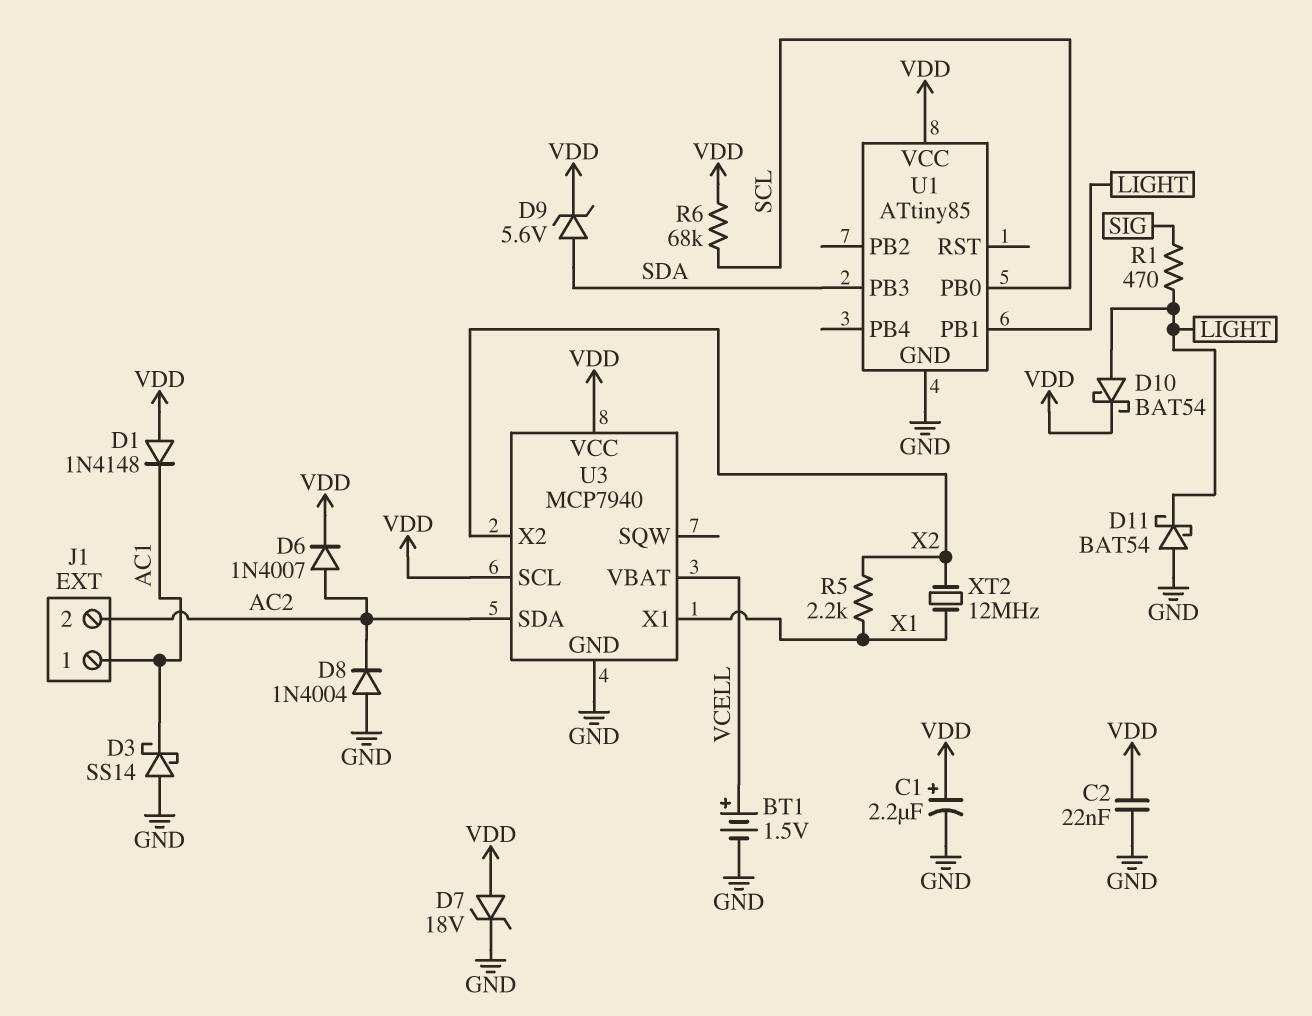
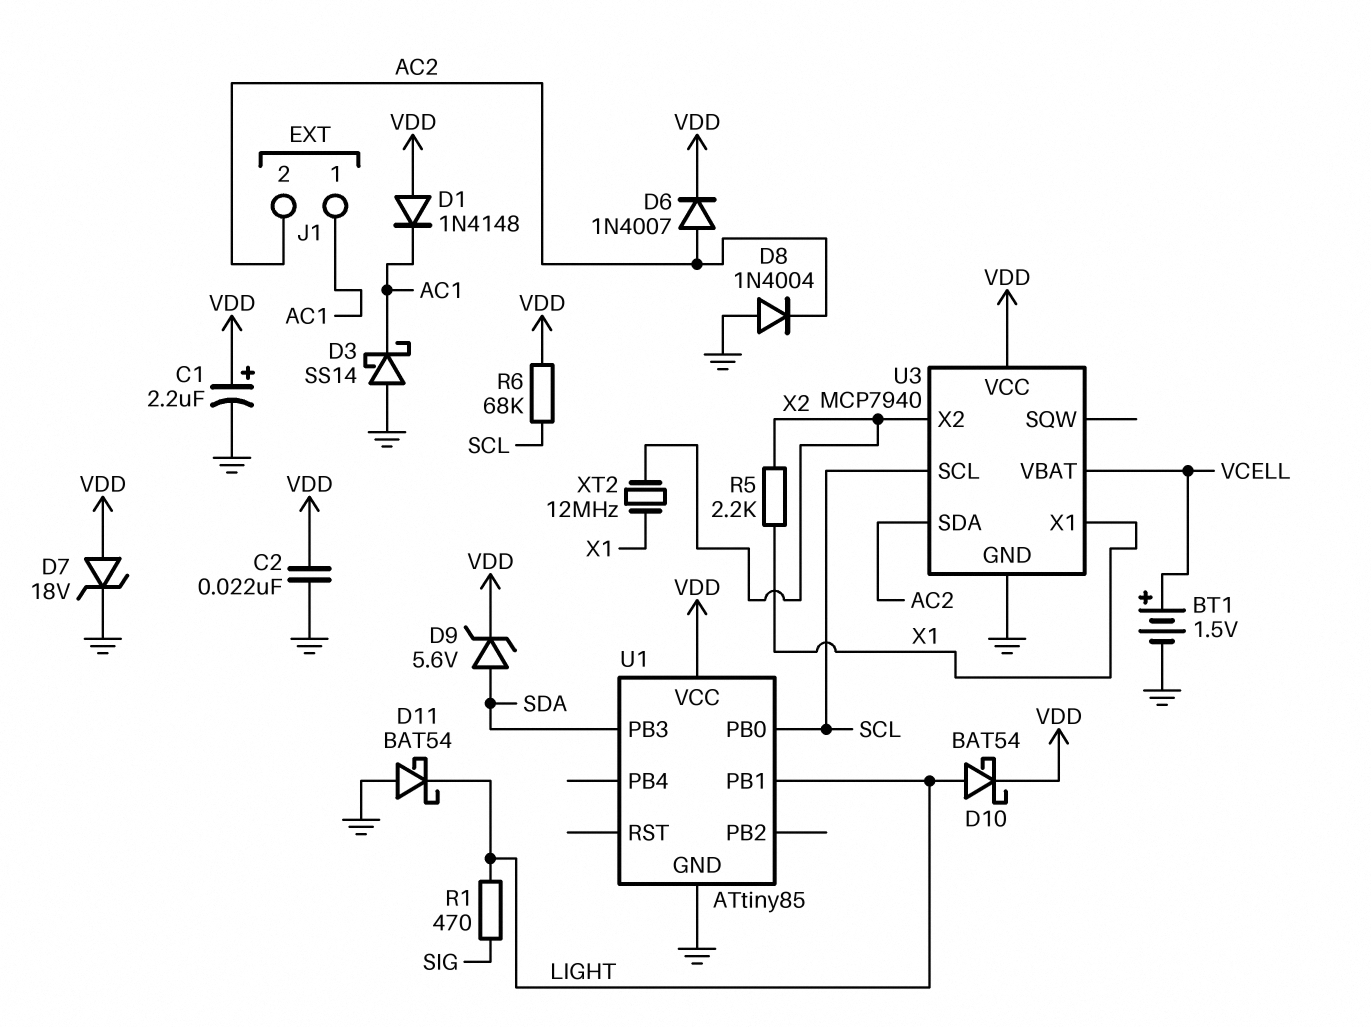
U3 pin SCL: VDD -> SCL

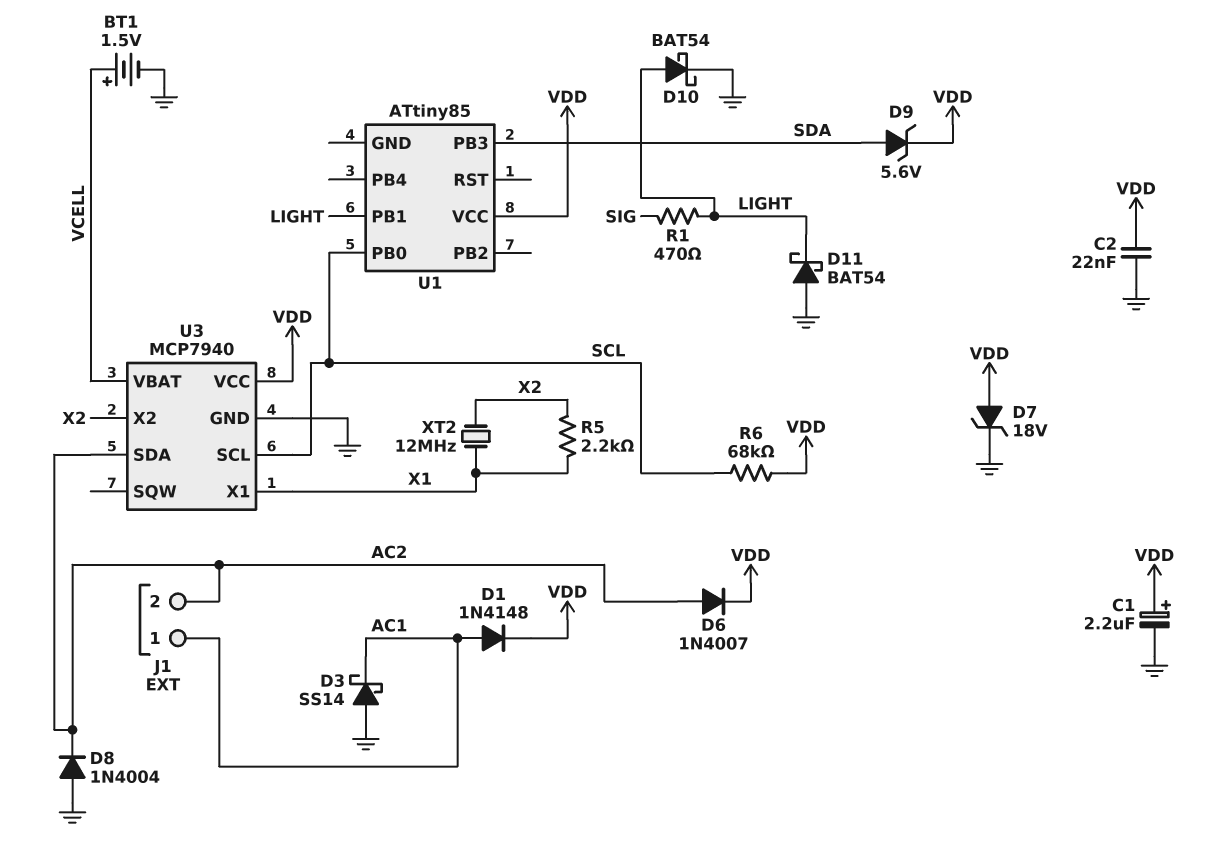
D1: diode 1N4148 (A VDD, K AC1) -> diode 1N4148 (A AC1, K VDD)
D10: schottky BAT54 (A LIGHT, K VDD) -> schottky BAT54 (A LIGHT, K GND)
U1 pin GND: GND -> none

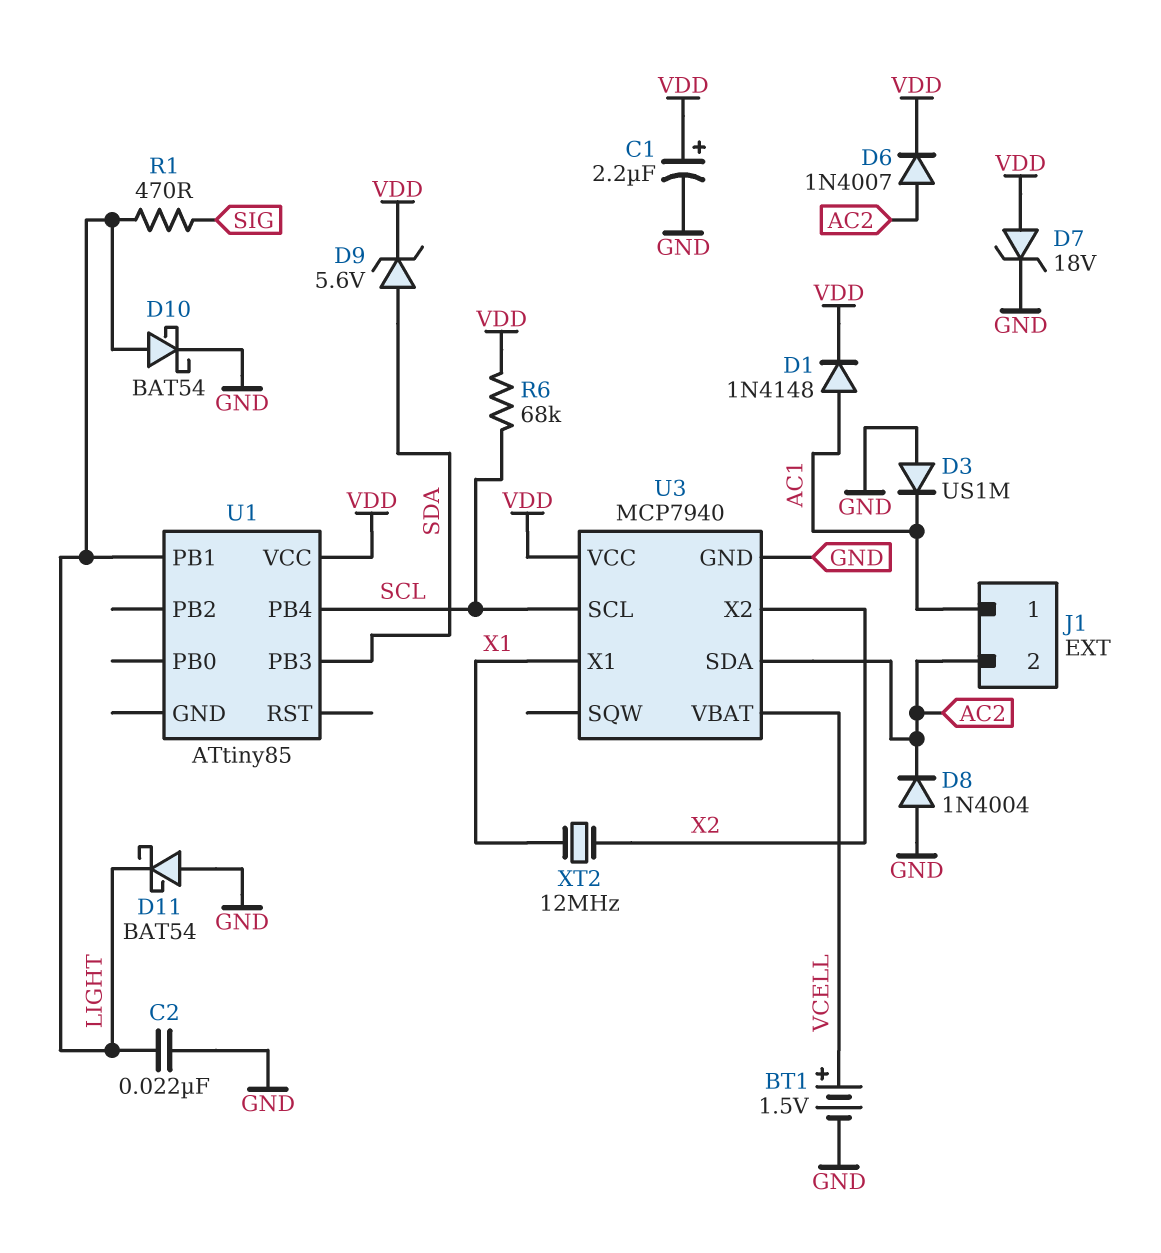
C2: 22nF (GND, VDD) -> 22nF (GND, LIGHT)
D3: schottky SS14 (A GND, K AC1) -> diode US1M (A GND, K AC1)
R5: 2.2k (X1, X2) -> none
U1 pin PB0: SCL -> none
U1 pin PB4: none -> SCL

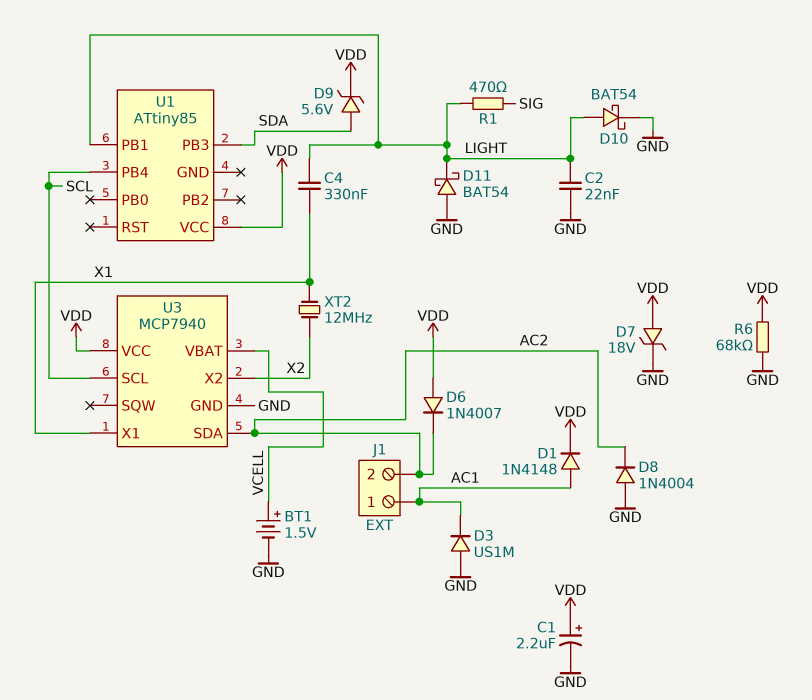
C4: none -> 330nF (LIGHT, X1)
D6: diode 1N4007 (A AC2, K VDD) -> diode 1N4007 (A VDD, K AC2)
R6: 68k (SCL, VDD) -> 68k (GND, VDD)

